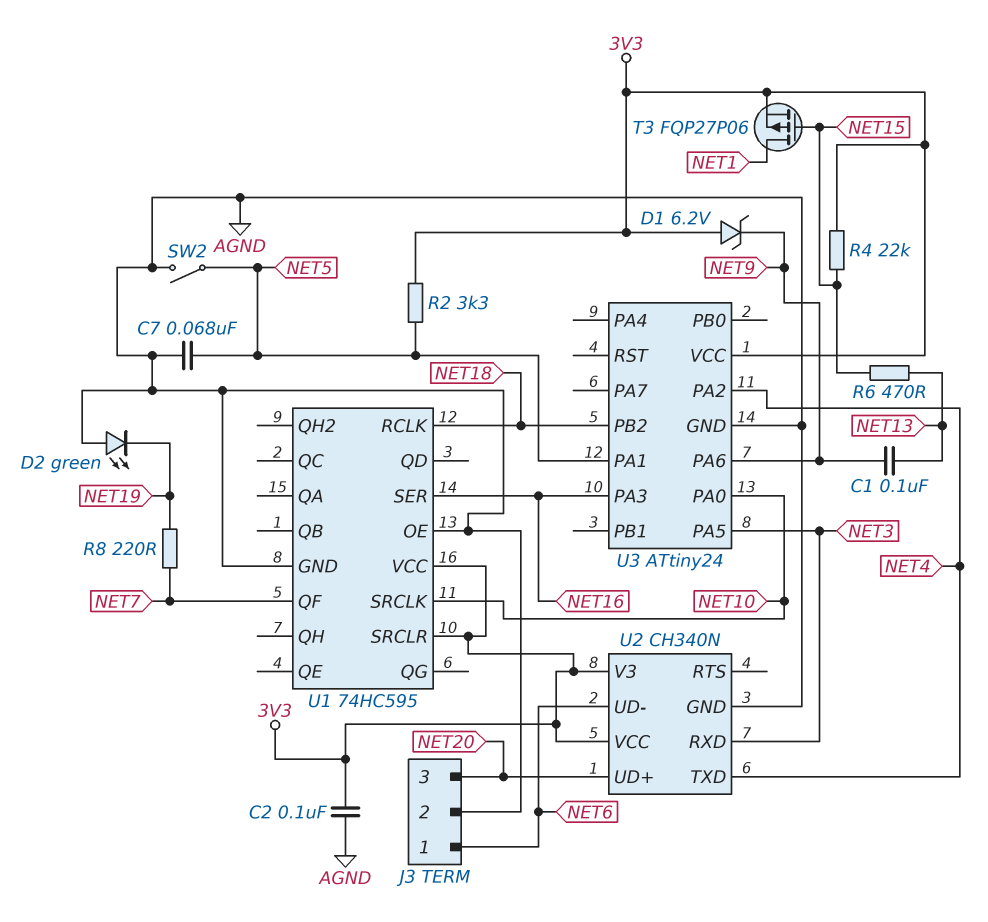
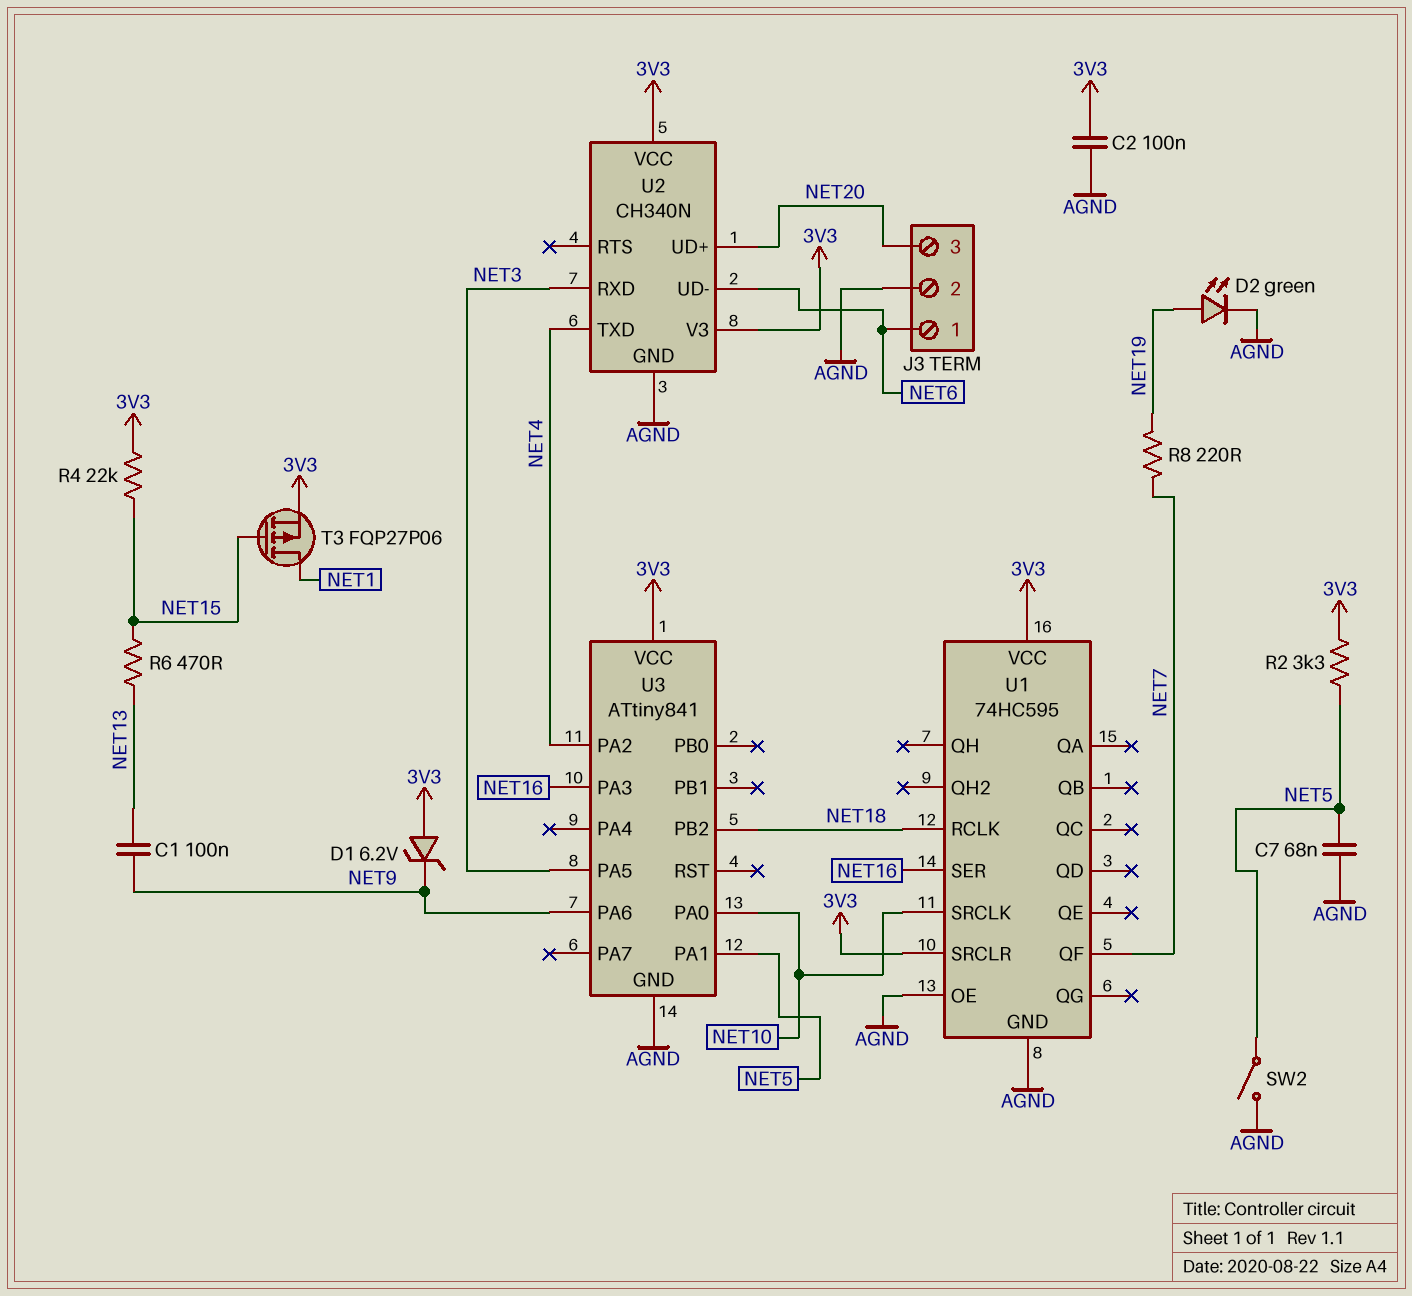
D2: LED green (A AGND, K NET19) -> LED green (A NET19, K AGND)
U3: ATtiny24 -> ATtiny841

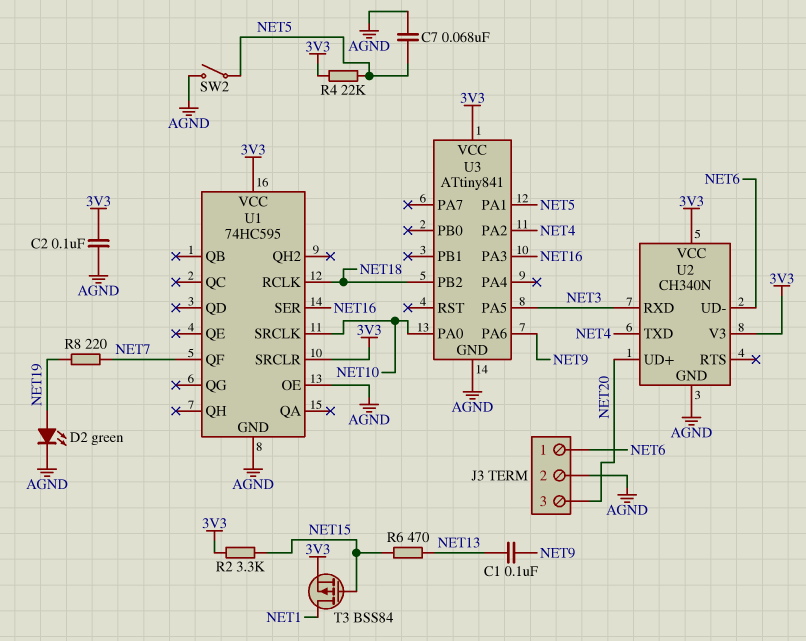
D1: zener 6.2V (A 3V3, K NET9) -> none
R2: 3.3k (3V3, NET5) -> 3.3k (3V3, NET15)
R4: 22k (3V3, NET15) -> 22k (3V3, NET5)
T3: PMOS FQP27P06 (G NET15, D NET1, S 3V3) -> PMOS BSS84 (G NET15, D NET1, S 3V3)

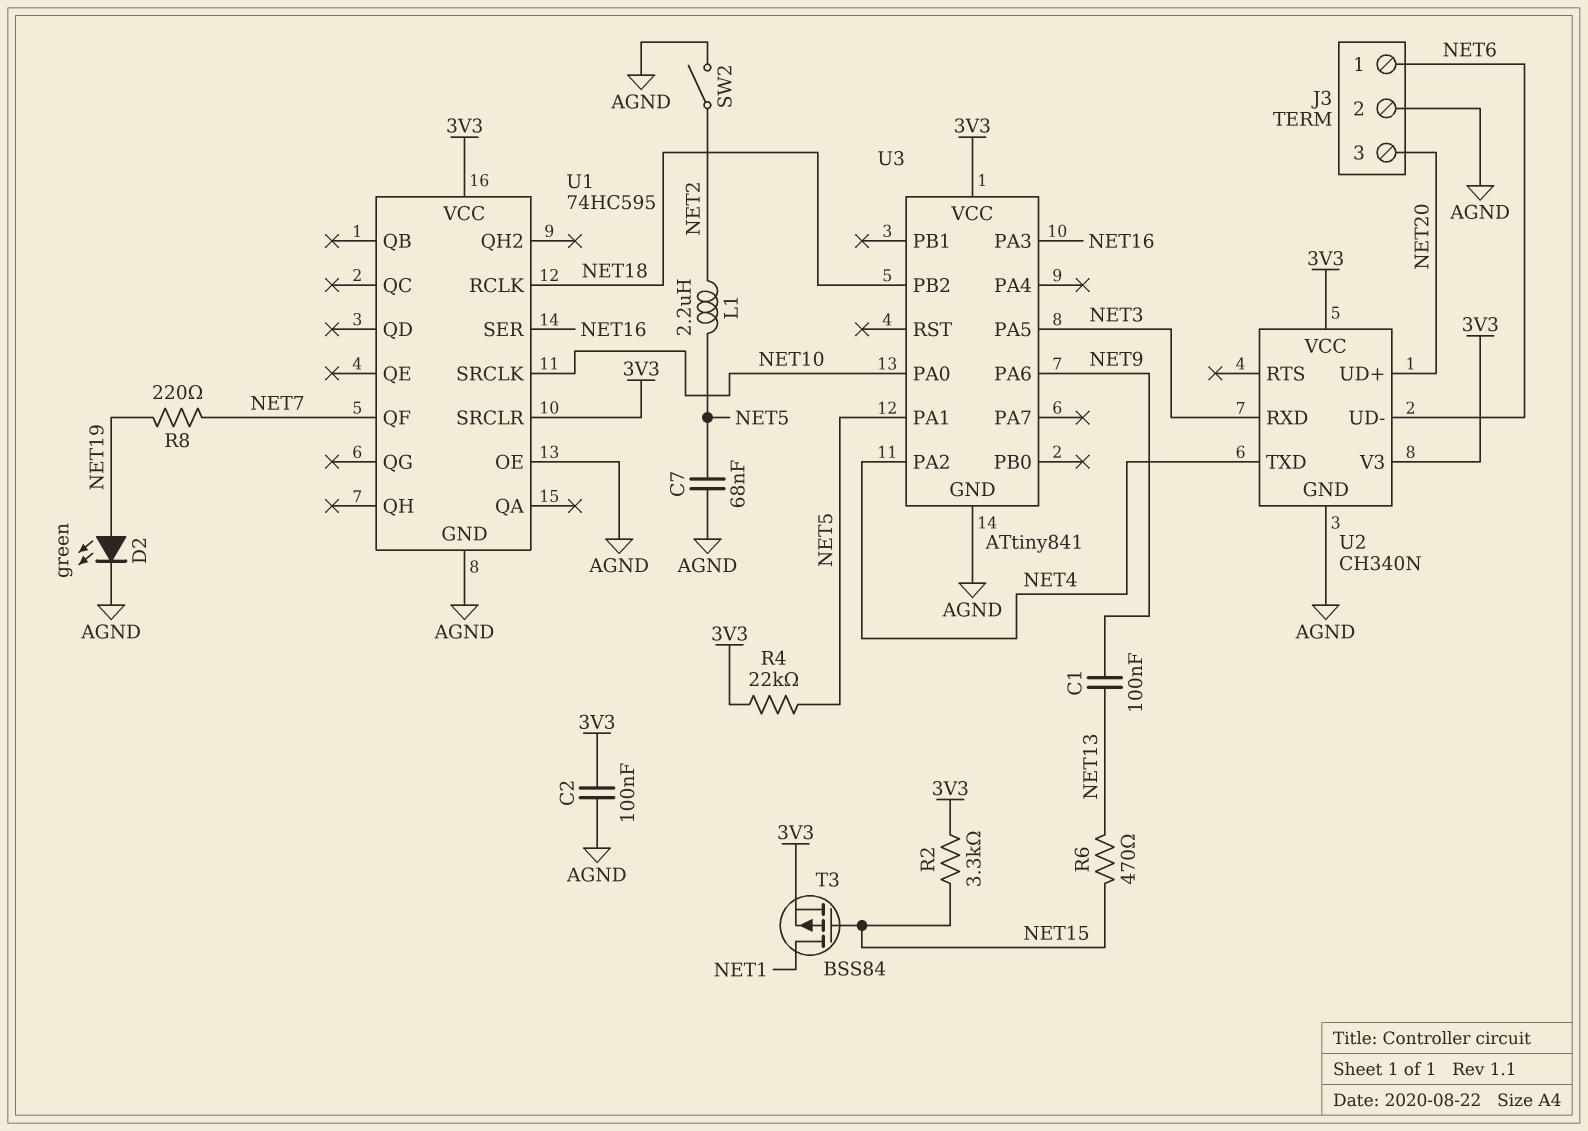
L1: none -> 2.2uH (NET2, NET5)
SW2: switch (AGND, NET5) -> switch (AGND, NET2)

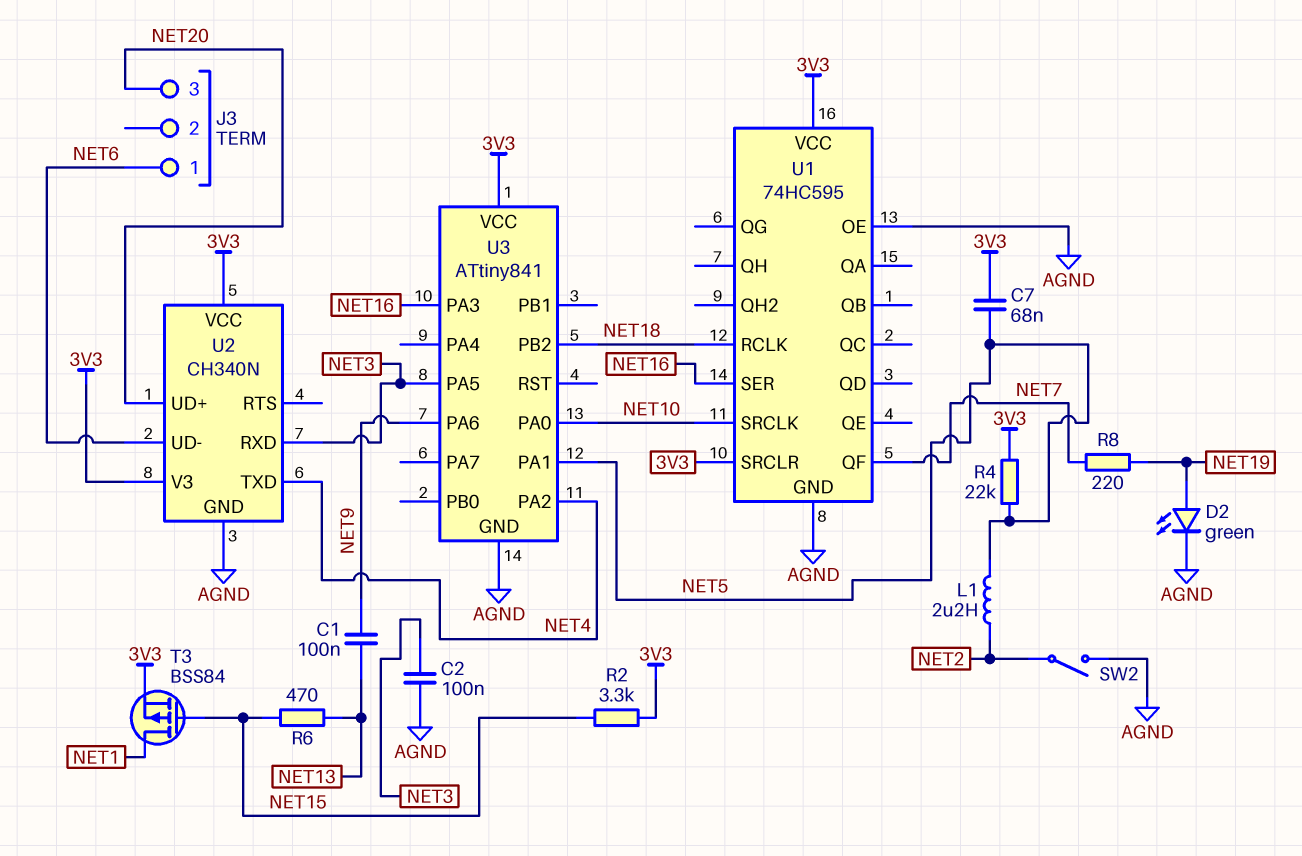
C2: 100nF (3V3, AGND) -> 100nF (AGND, NET3)
C7: 68nF (AGND, NET5) -> 68nF (3V3, NET5)
J3 pin 2: AGND -> none

